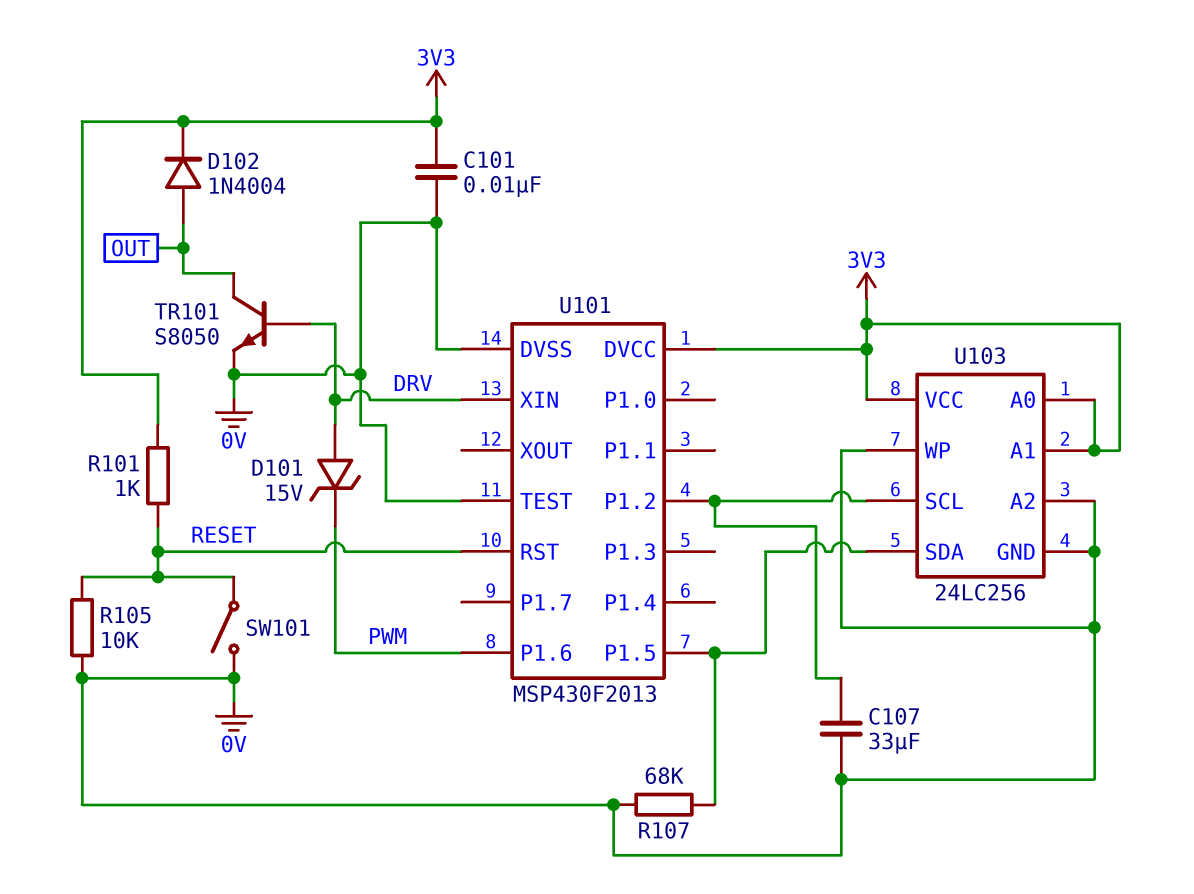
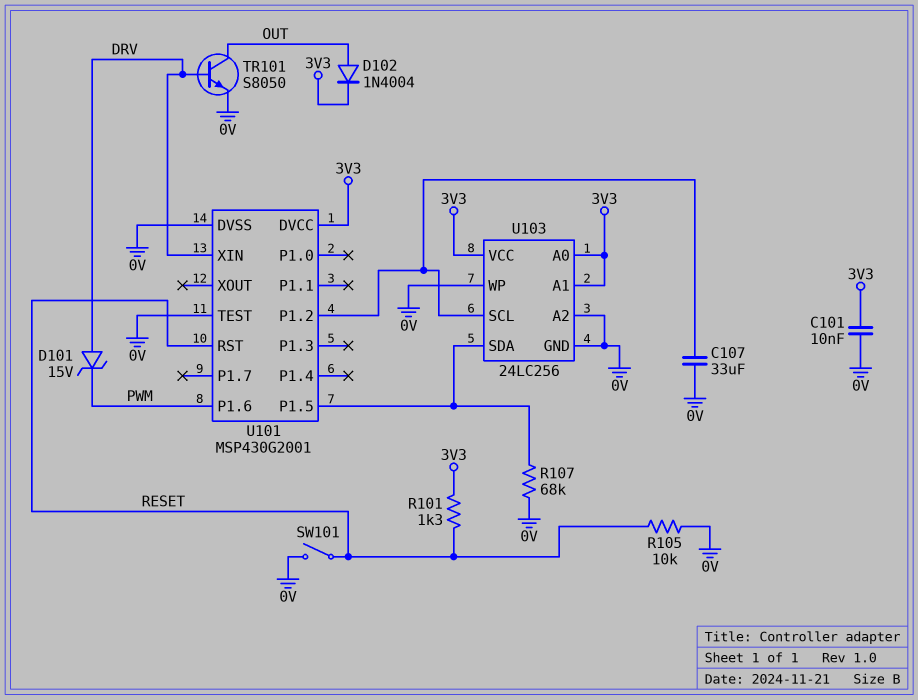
R101: 1k (3V3, RESET) -> 1.3k (3V3, RESET)
U101: MSP430F2013 -> MSP430G2001

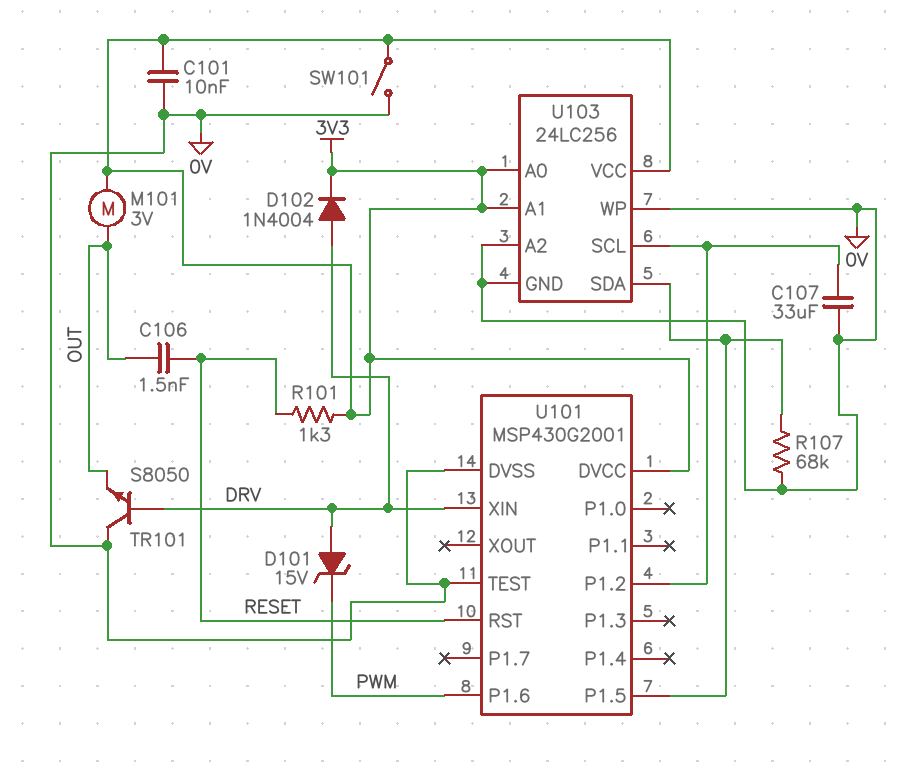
C106: none -> 1.5nF (OUT, RESET)
D102: diode 1N4004 (A OUT, K 3V3) -> diode 1N4004 (A DRV, K 3V3)
M101: none -> motor 3V (3V3, OUT)
R105: 10k (0V, RESET) -> none
SW101: switch (0V, RESET) -> switch (0V, 3V3)
TR101: NPN S8050 (B DRV, C OUT, E 0V) -> NPN S8050 (B DRV, C 0V, E OUT)

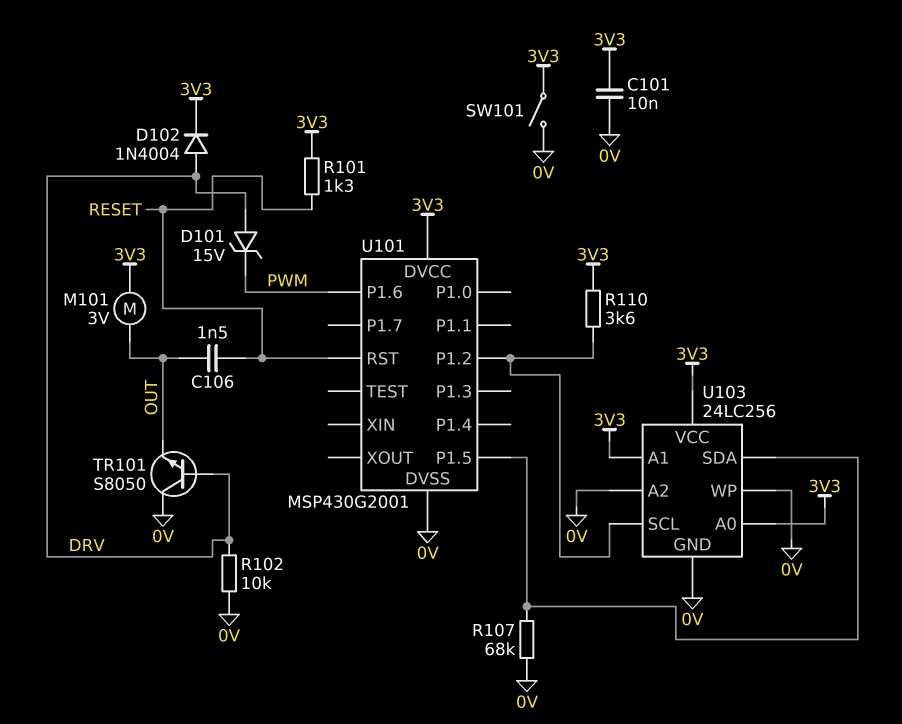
C107: 33uF (0V, U101/P1.2) -> none
R102: none -> 10k (0V, DRV)
R110: none -> 3.6k (3V3, U101/P1.2)
U101 pin TEST: 0V -> none
U101 pin XIN: DRV -> none

